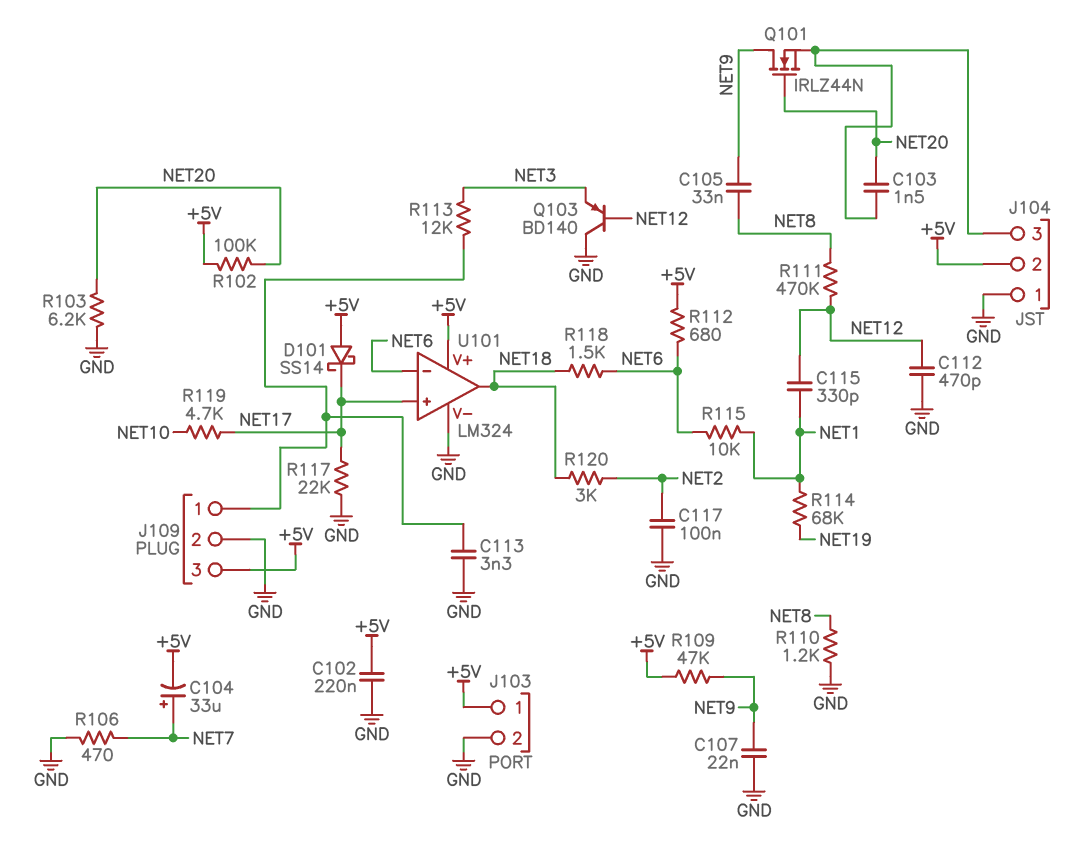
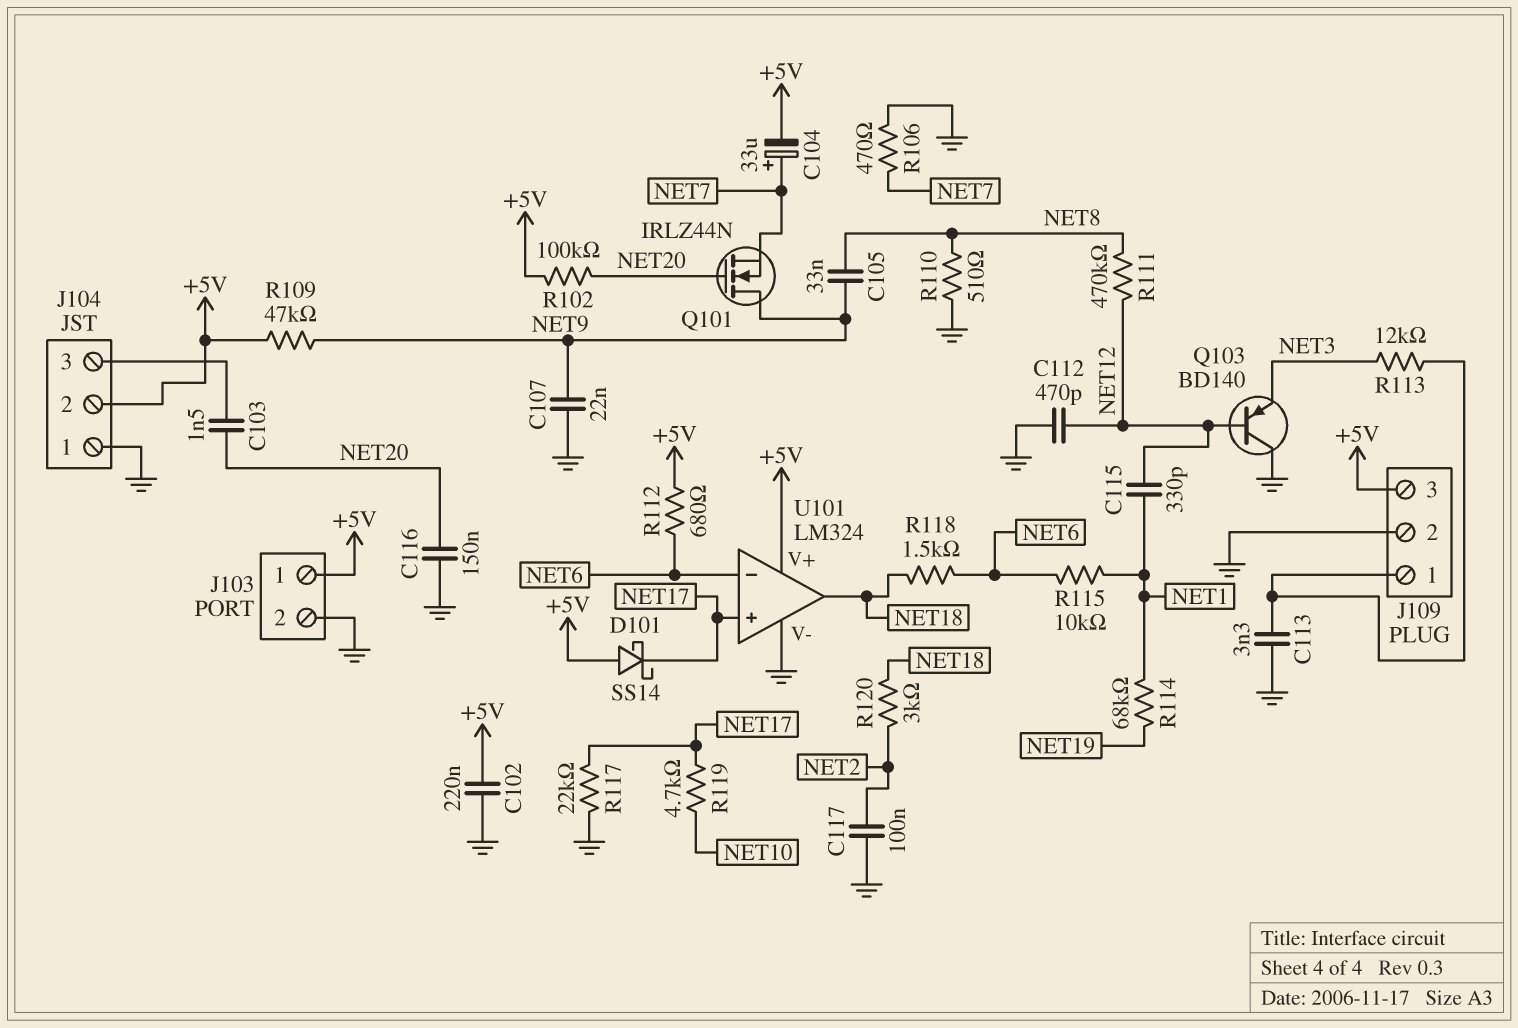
C116: none -> 150nF (GND, NET20)
Q101: NMOS IRLZ44N (G NET20, D NET9, S J104/3) -> NMOS IRLZ44N (G NET20, D NET9, S NET7)
R103: 6.2k (GND, NET20) -> none
R110: 1.2k (GND, NET8) -> 510 (GND, NET8)

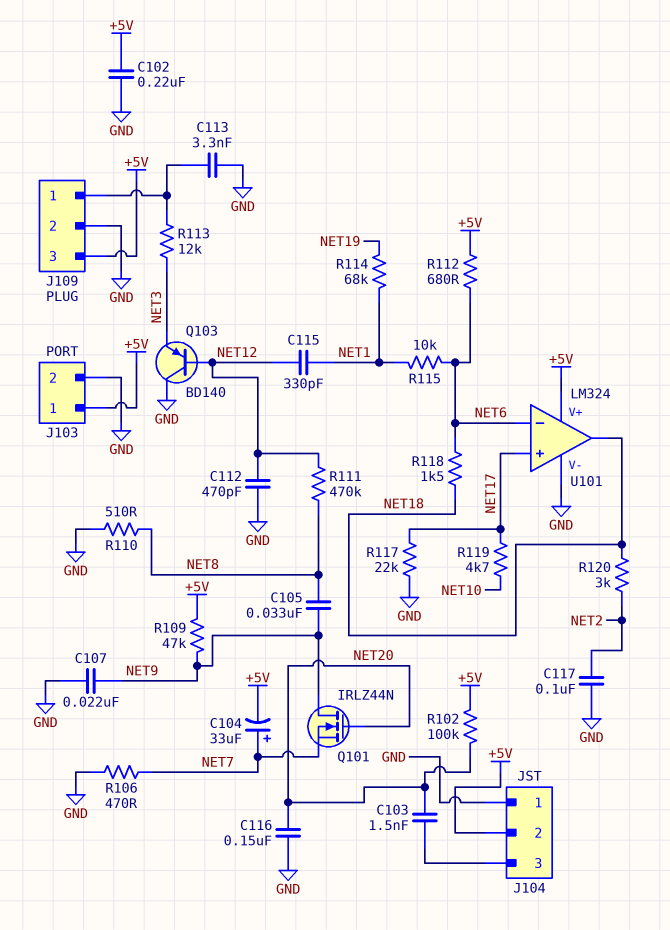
D101: schottky SS14 (A +5V, K NET17) -> none

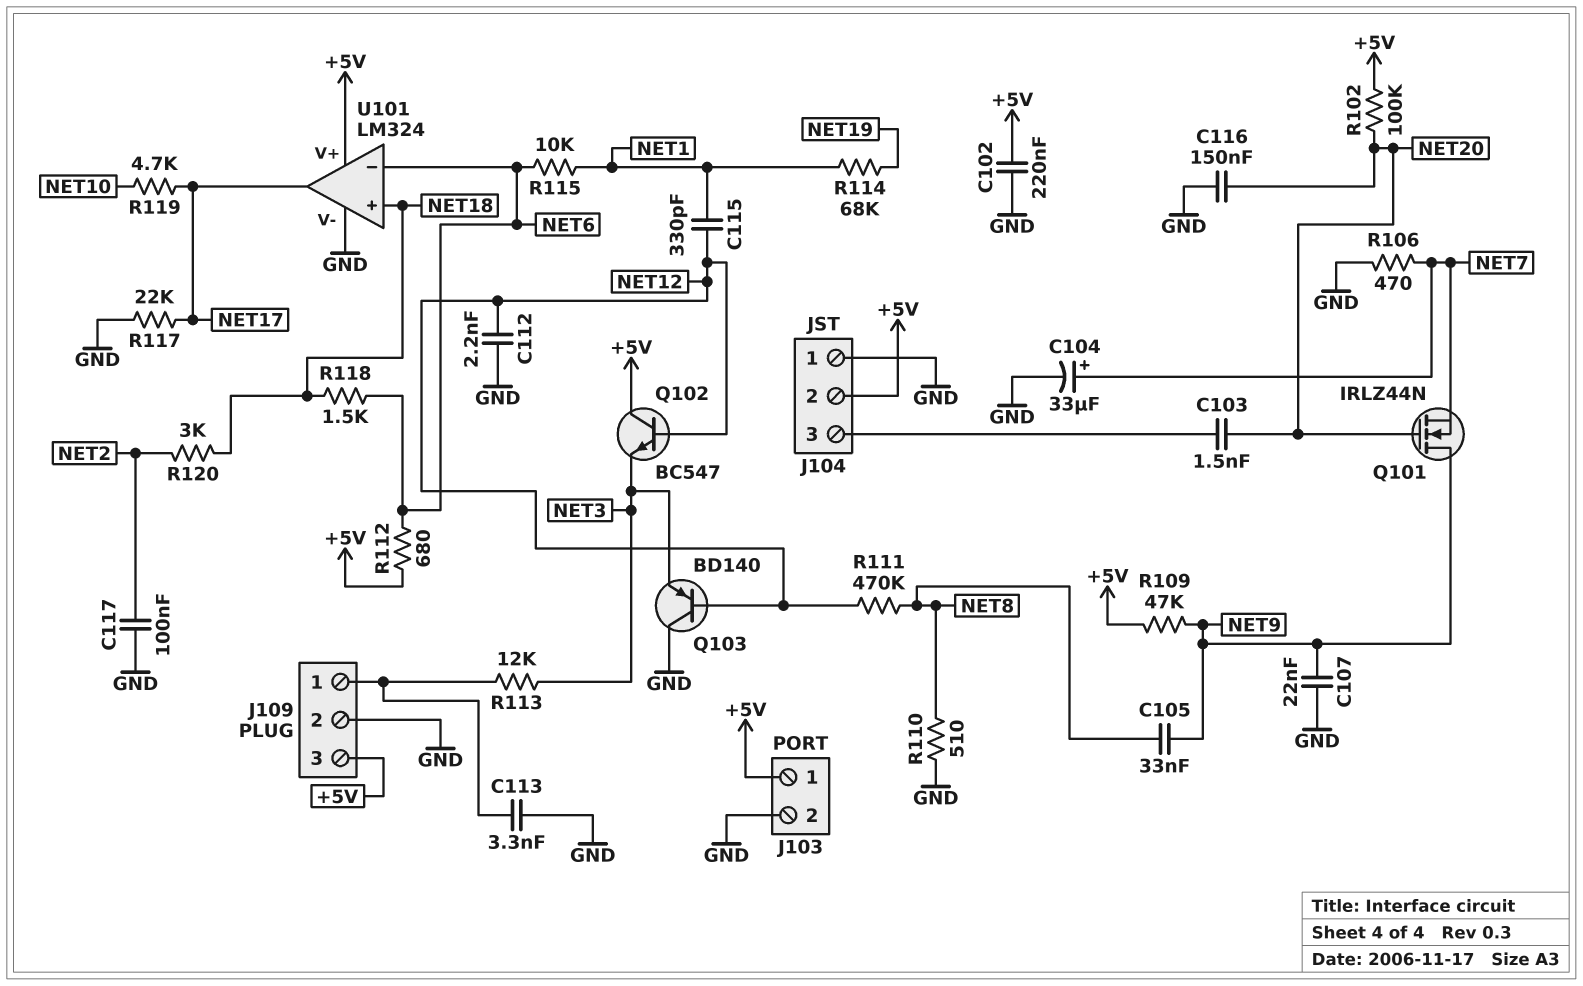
C104: 33uF (plus NET7, minus +5V) -> 33uF (plus NET7, minus GND)
C112: 470pF (GND, NET12) -> 2.2nF (GND, NET12)
Q102: none -> NPN BC547 (B NET12, C +5V, E NET3)
U101 pin in+: NET17 -> NET18
U101 pin out: NET18 -> NET17

